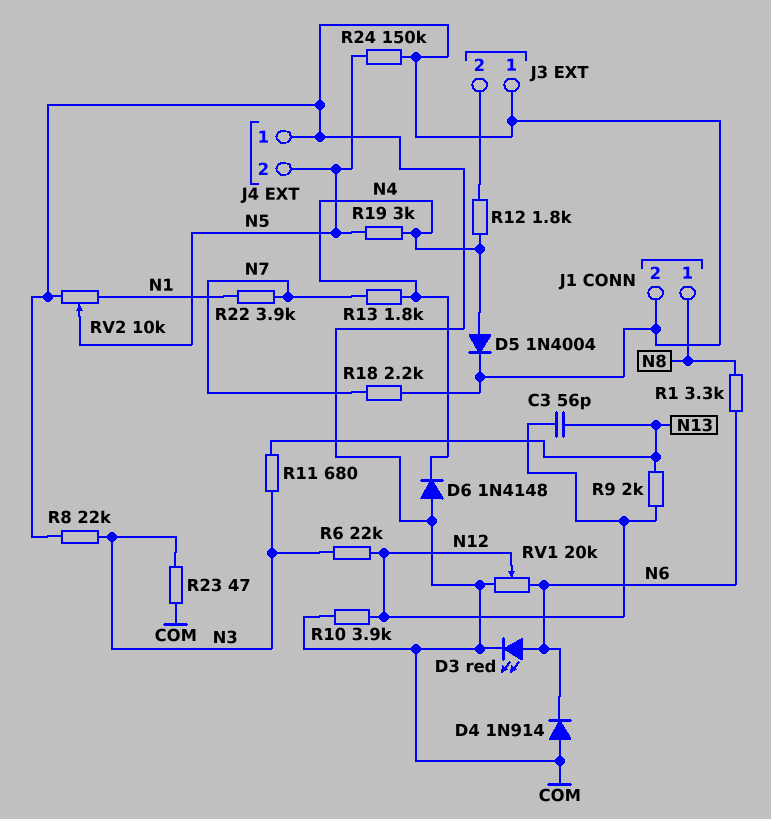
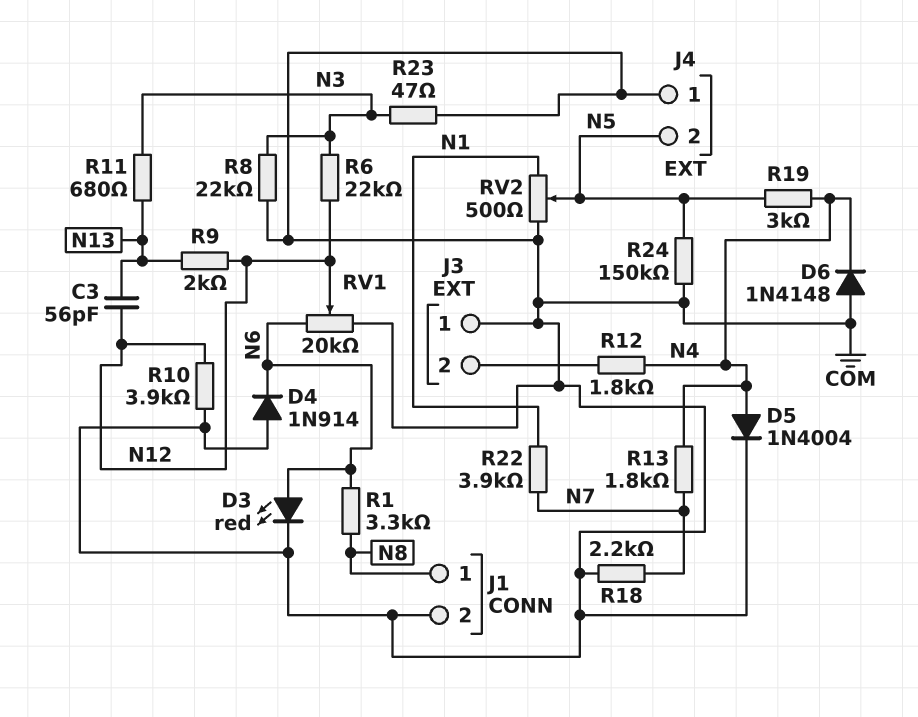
RV2: 10k (COM, N1, wiper N5) -> 500 (COM, N1, wiper N5)

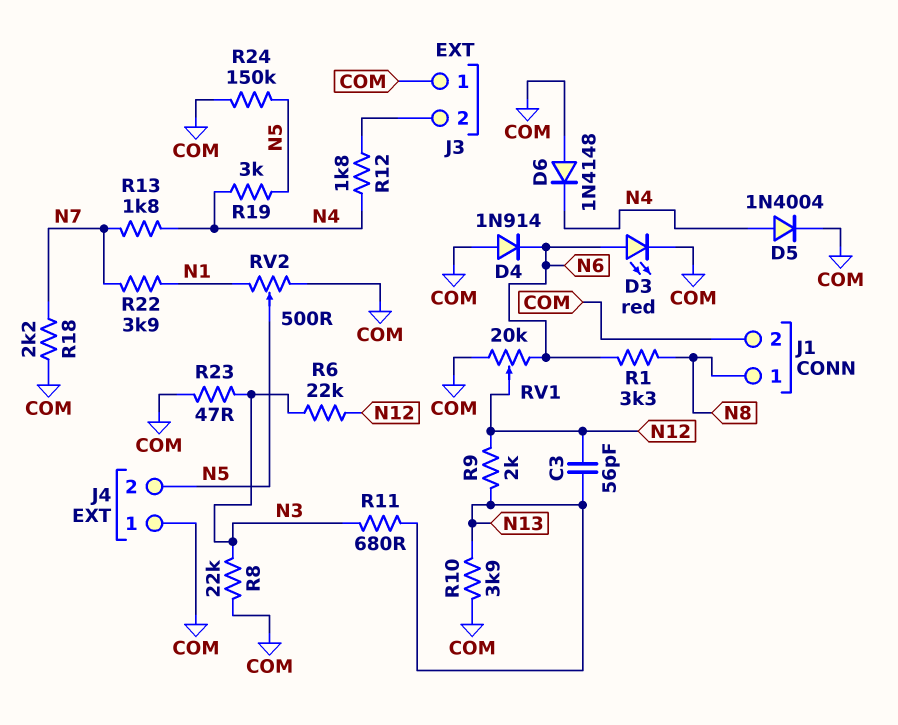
R10: 3.9k (COM, N12) -> 3.9k (COM, N13)

